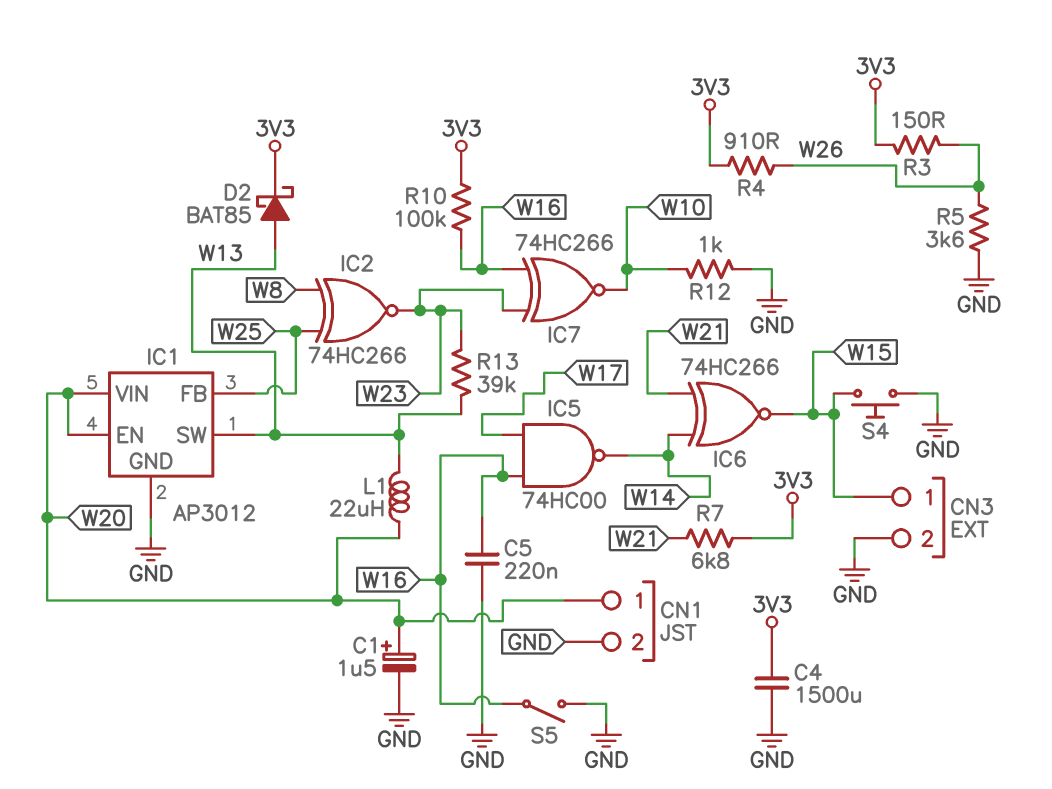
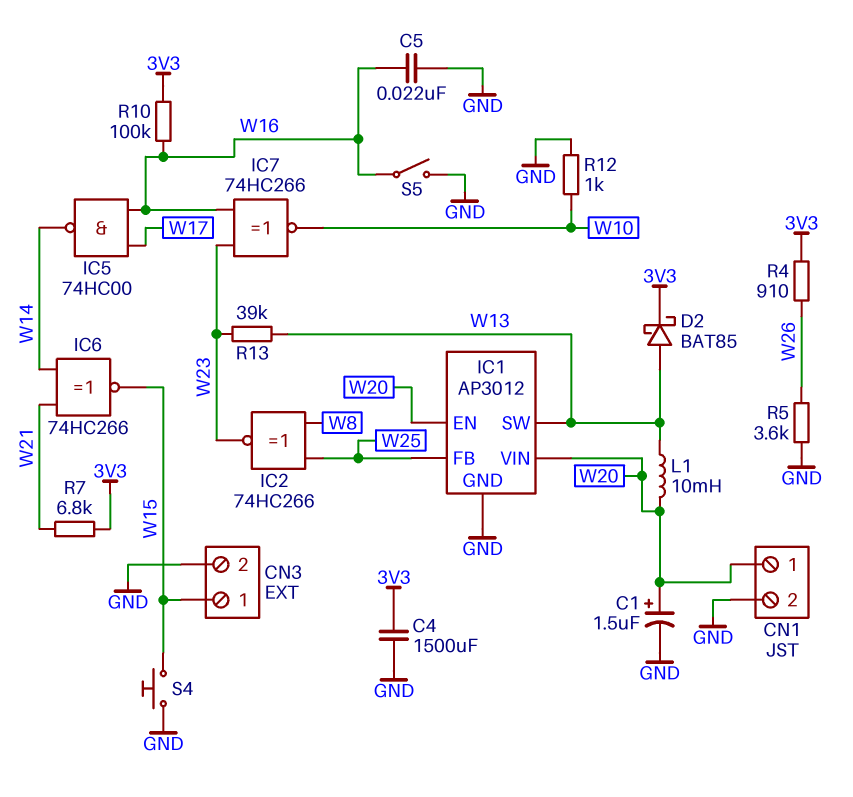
C5: 220nF (GND, W16) -> 22nF (GND, W16)
L1: 22uH (W13, W20) -> 10mH (W13, W20)
R3: 150 (3V3, W26) -> none

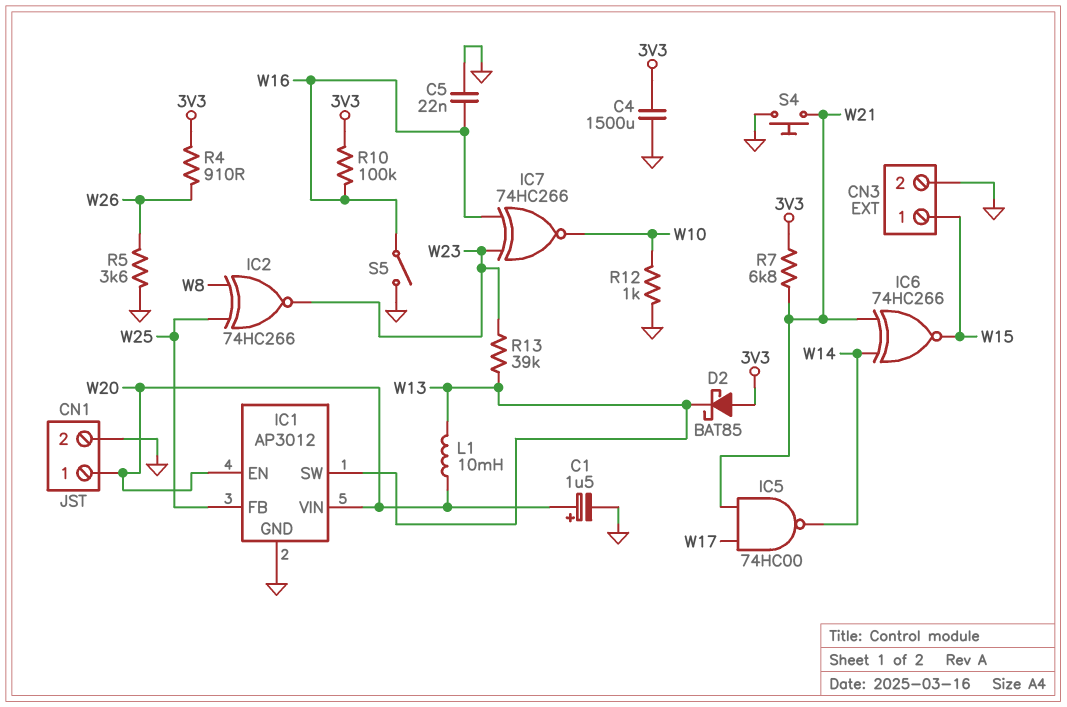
D2: schottky BAT85 (A W13, K 3V3) -> schottky BAT85 (A 3V3, K W13)
IC5: NAND 74HC00 (in W16, in W17, out W14) -> NAND 74HC00 (in W17, in W21, out W14)
S4: button (GND, W15) -> button (GND, W21)

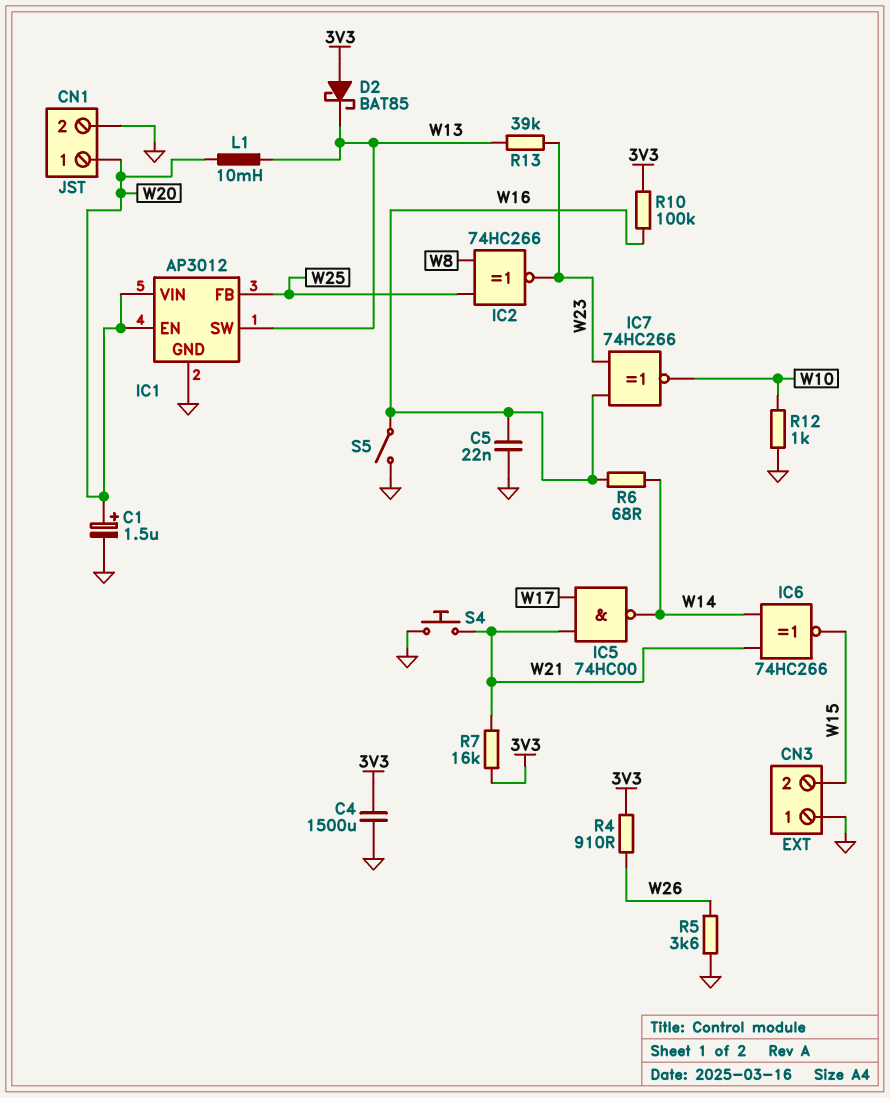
CN3 pin 1: W15 -> GND
CN3 pin 2: GND -> W15
R6: none -> 68 (W14, W16)
R7: 6.8k (3V3, W21) -> 16k (3V3, W21)

